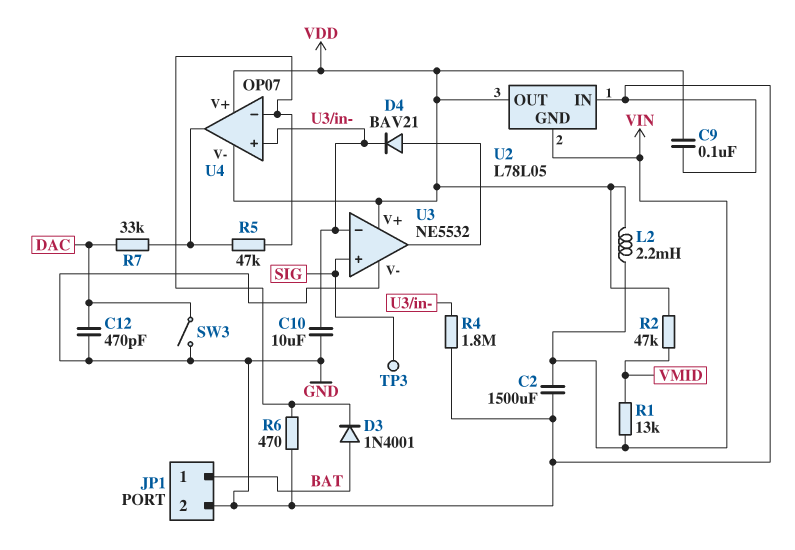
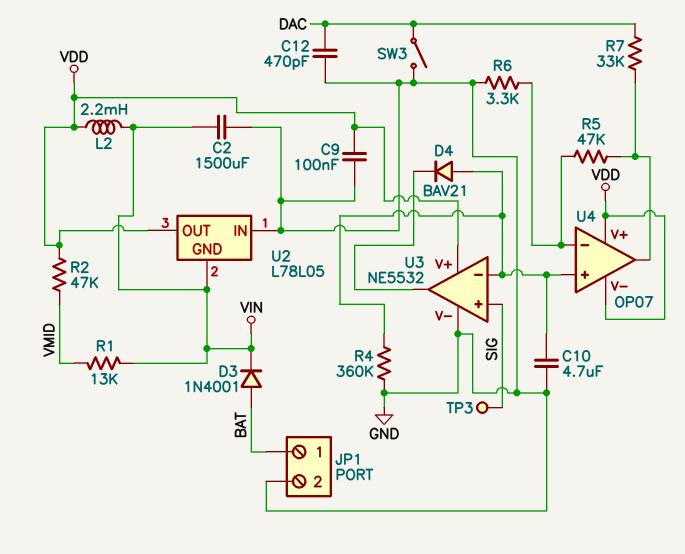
C10: 10uF (GND, U3/in-) -> 4.7uF (GND, U3/in-)
D3: diode 1N4001 (A BAT, K U4/in-) -> diode 1N4001 (A BAT, K VIN)
D4: diode BAV21 (A U3/out, K U3/in-) -> diode BAV21 (A U3/in-, K U3/out)
R4: 1.8M (GND, U3/in-) -> 360k (GND, U3/in-)
R6: 470 (GND, U4/in-) -> 3.3k (GND, U4/in-)

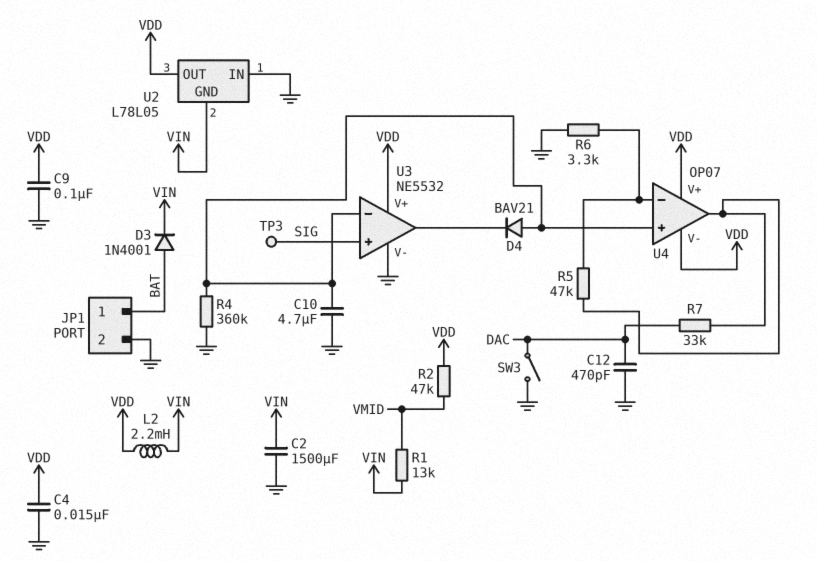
C4: none -> 15nF (GND, VDD)

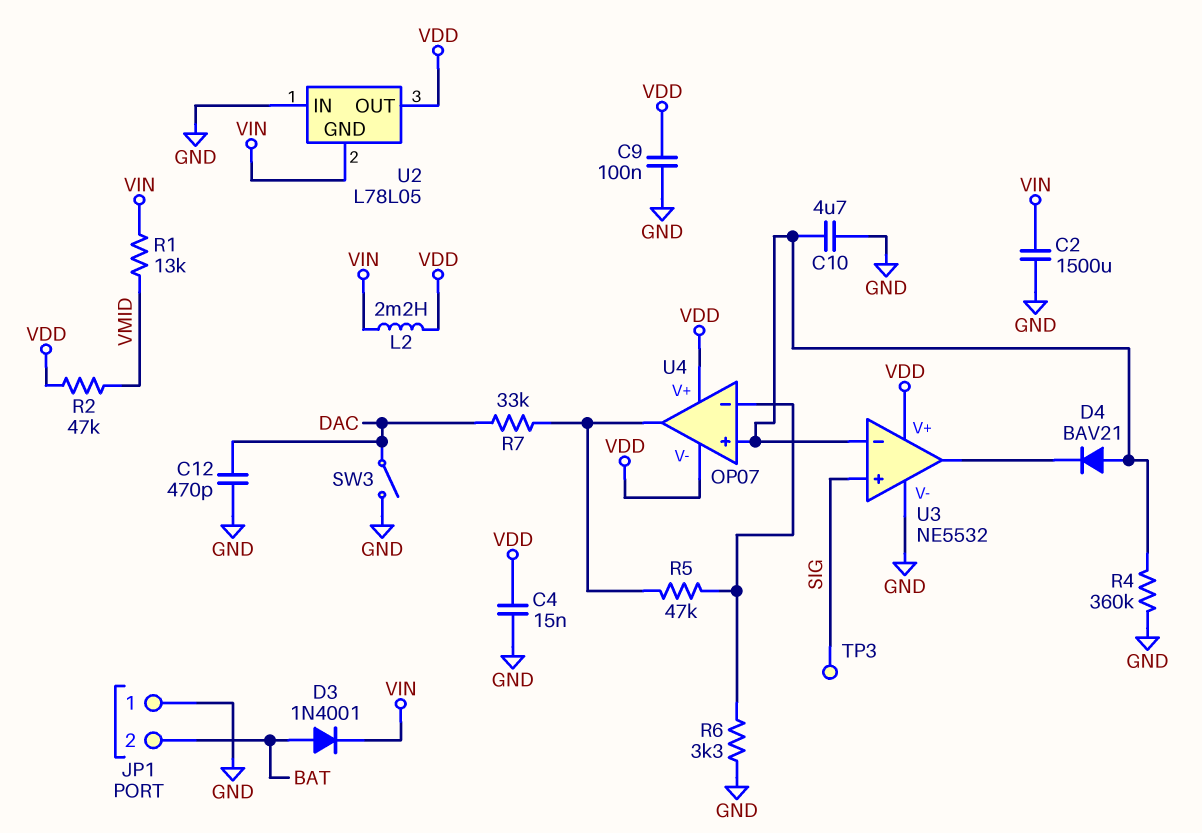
JP1 pin 1: BAT -> GND
JP1 pin 2: GND -> BAT

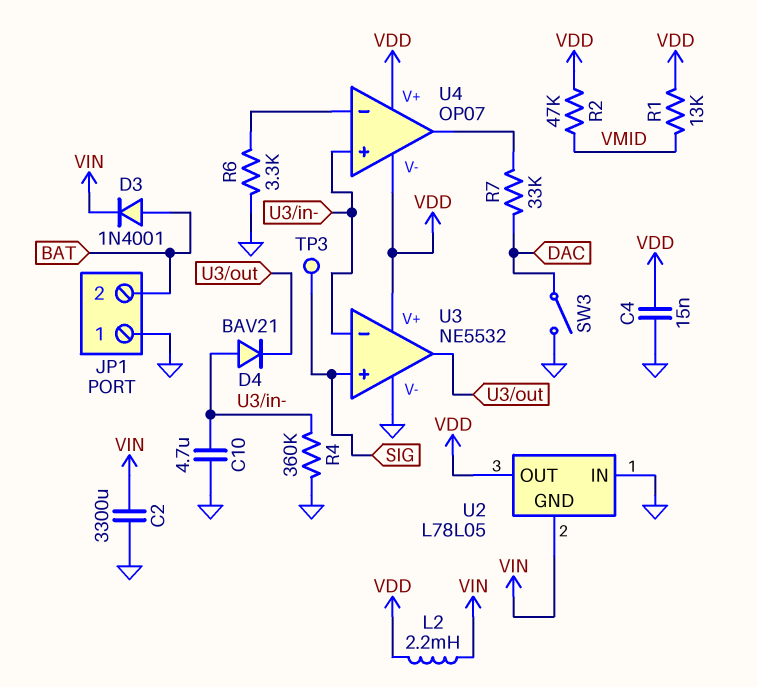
C2: 1500uF (GND, VIN) -> 3300uF (GND, VIN)
C9: 100nF (GND, VDD) -> none
C12: 470pF (DAC, GND) -> none
R1: 13k (VIN, VMID) -> 13k (VDD, VMID)
R5: 47k (U4/in-, U4/out) -> none

